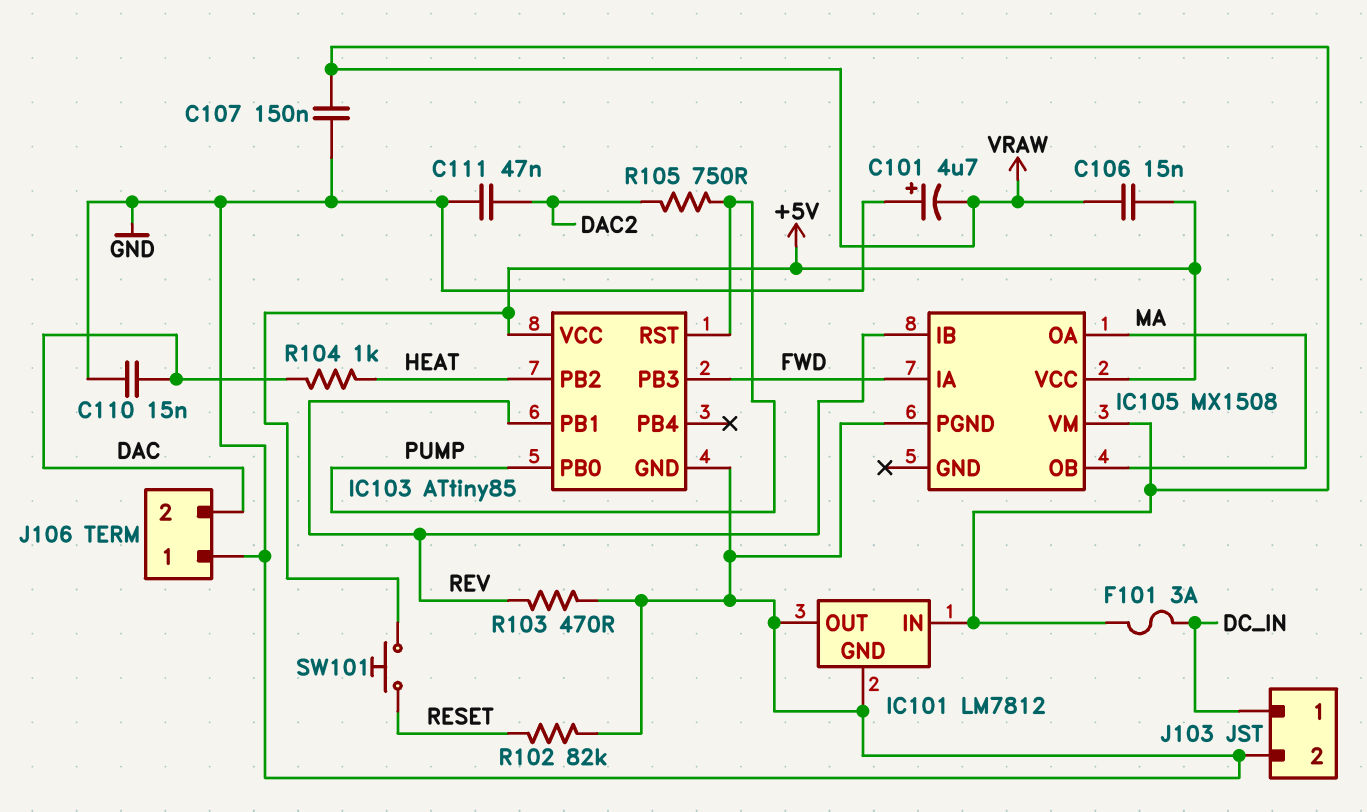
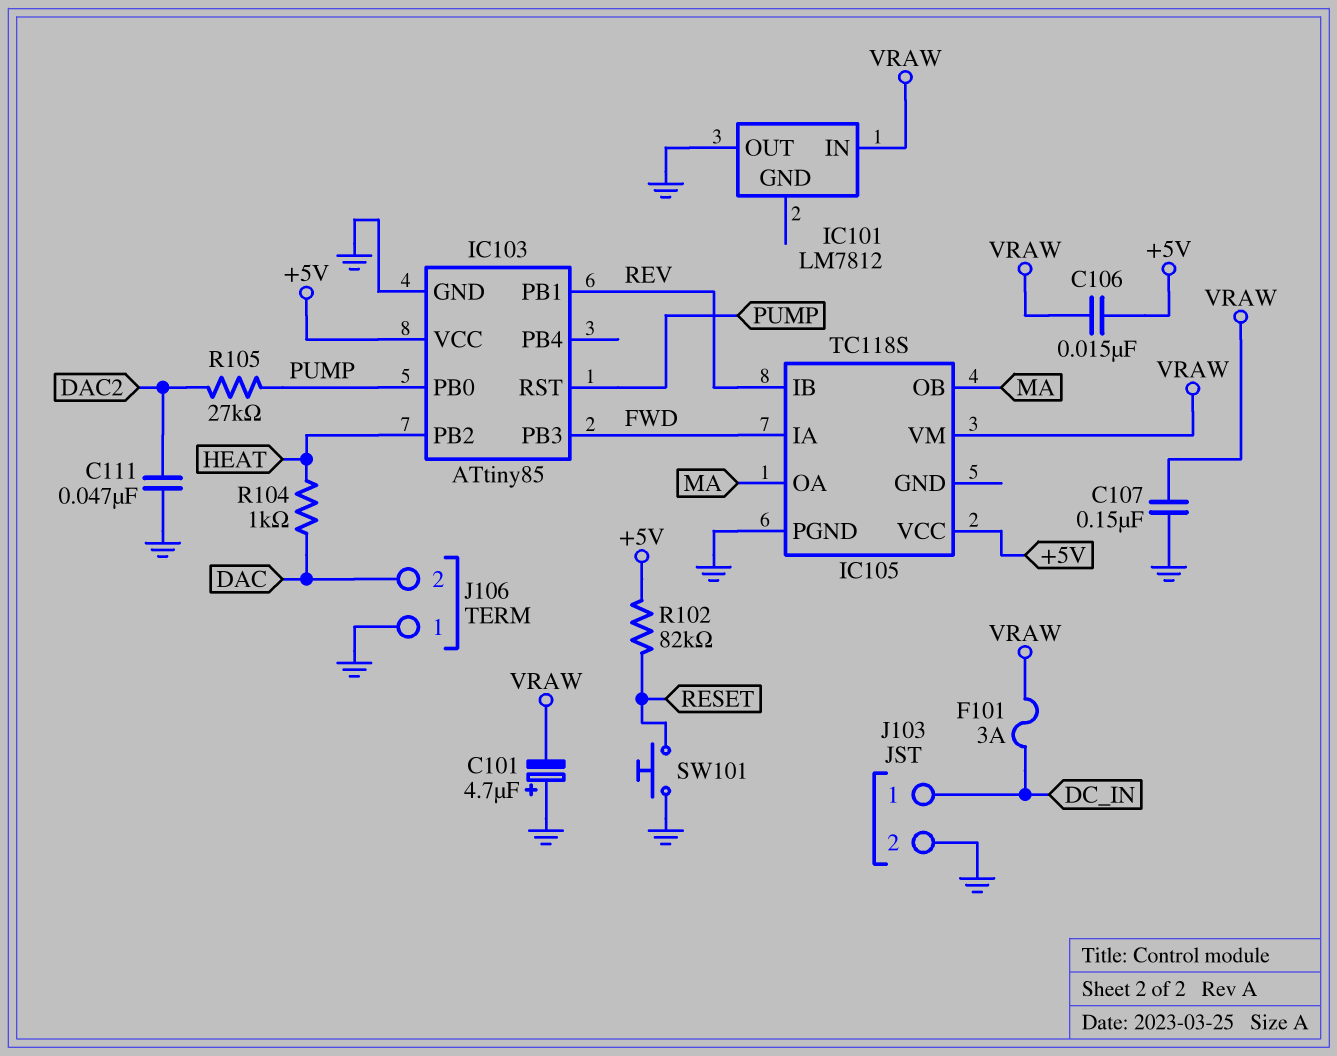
C110: 15nF (DAC, GND) -> none
IC101 pin GND: GND -> none
IC105: MX1508 -> TC118S
R102: 82k (GND, RESET) -> 82k (+5V, RESET)
R103: 470 (GND, REV) -> none
R105: 750 (DAC2, PUMP) -> 27k (DAC2, PUMP)
SW101: button (+5V, RESET) -> button (GND, RESET)

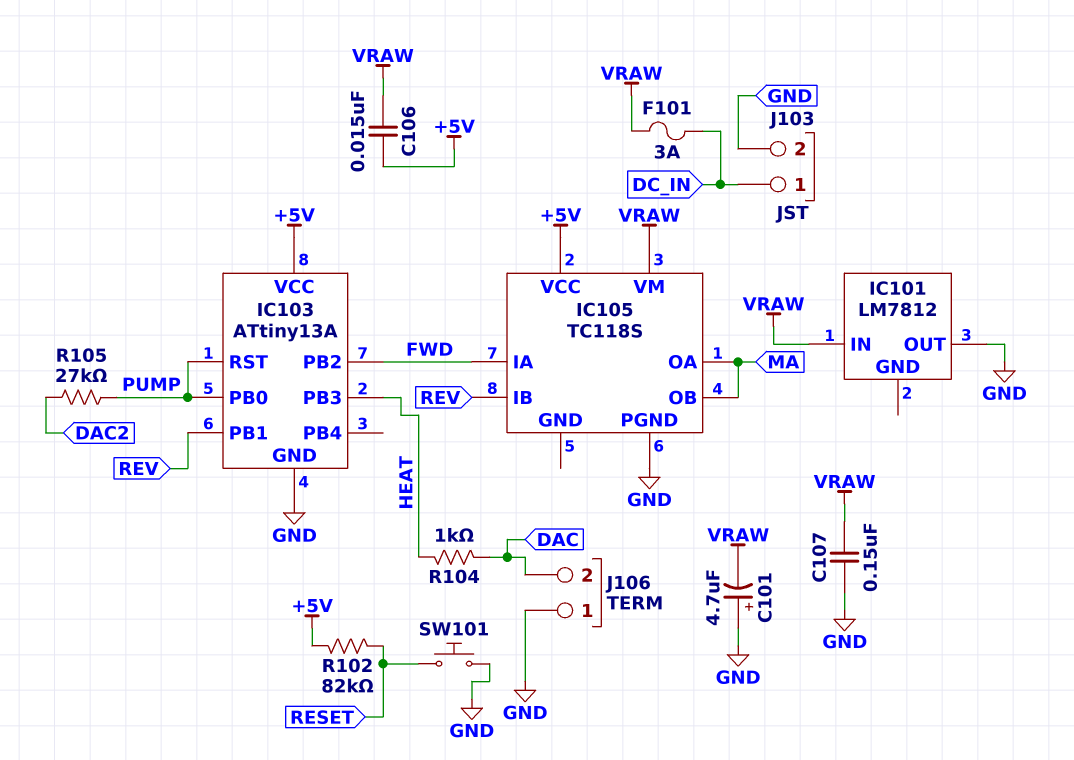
C111: 47nF (DAC2, GND) -> none
IC103: ATtiny85 -> ATtiny13A
IC103 pin PB2: HEAT -> FWD
IC103 pin PB3: FWD -> HEAT

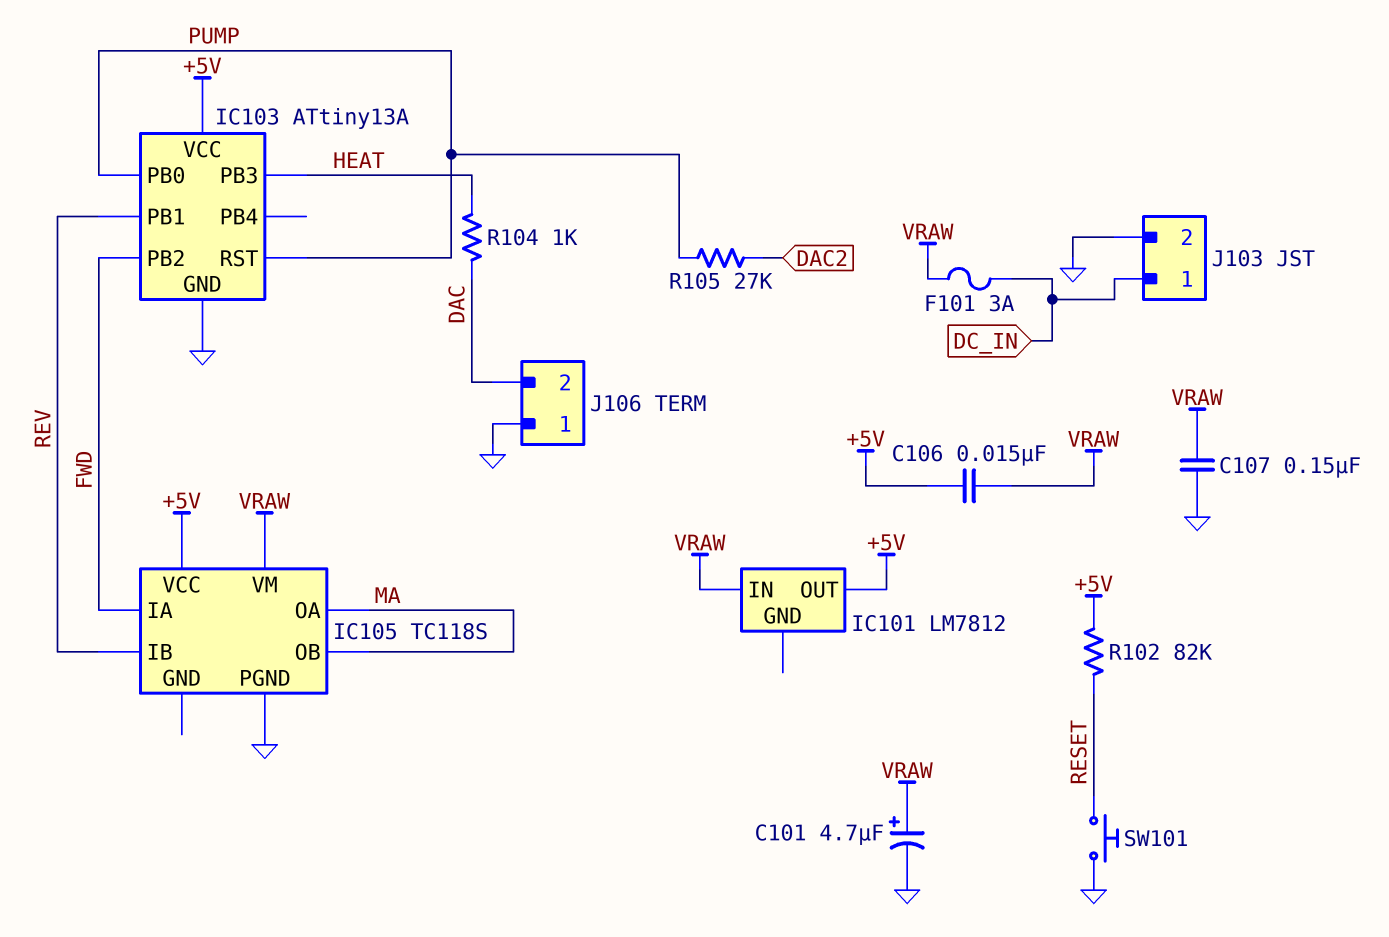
C101: 4.7uF (plus GND, minus VRAW) -> 4.7uF (plus VRAW, minus GND)
IC101 pin OUT: GND -> +5V

